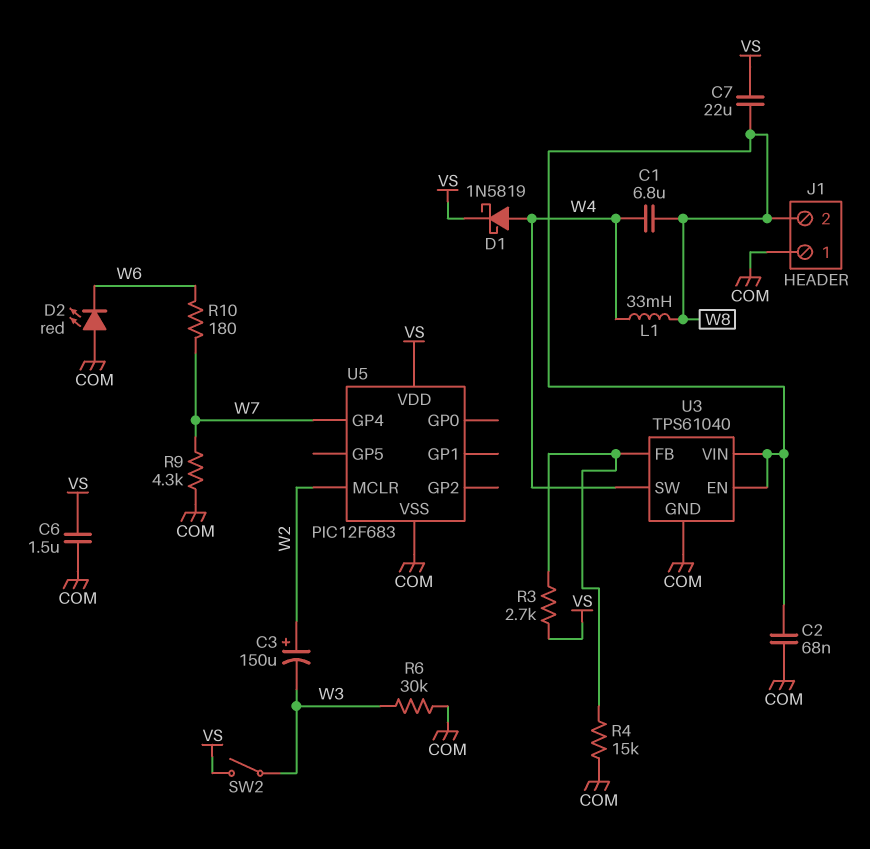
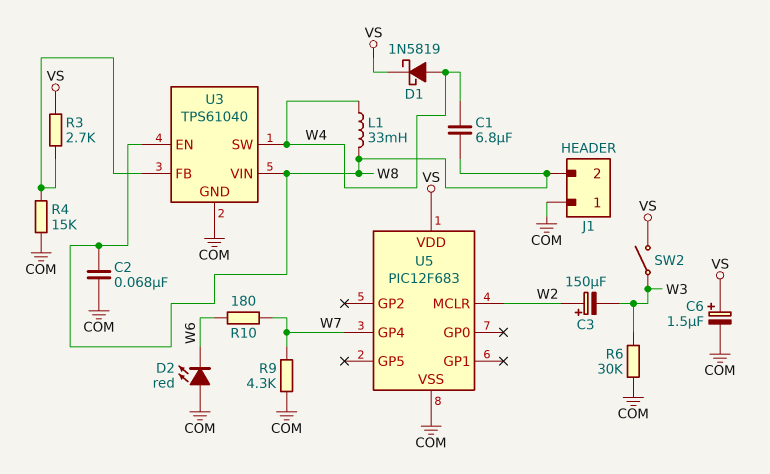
C6: 1.5uF (COM, VS) -> 1.5uF (plus VS, minus COM)
C7: 22uF (VS, W8) -> none

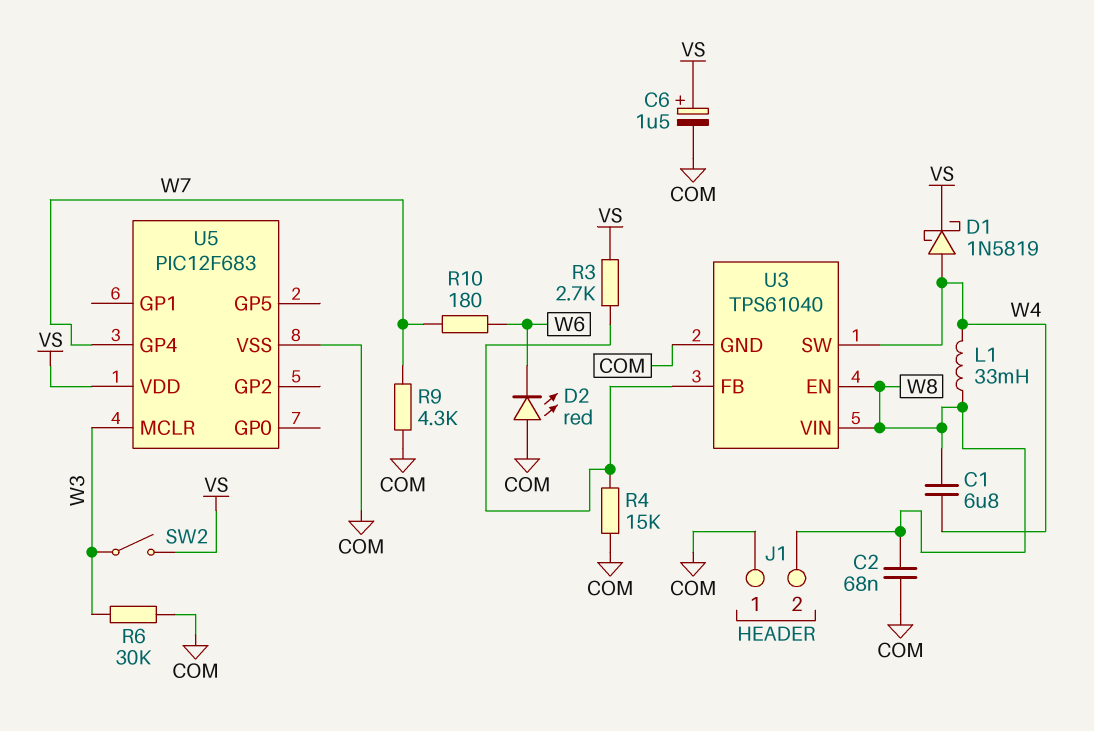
C3: 150uF (plus W2, minus W3) -> none
U5 pin MCLR: W2 -> W3

